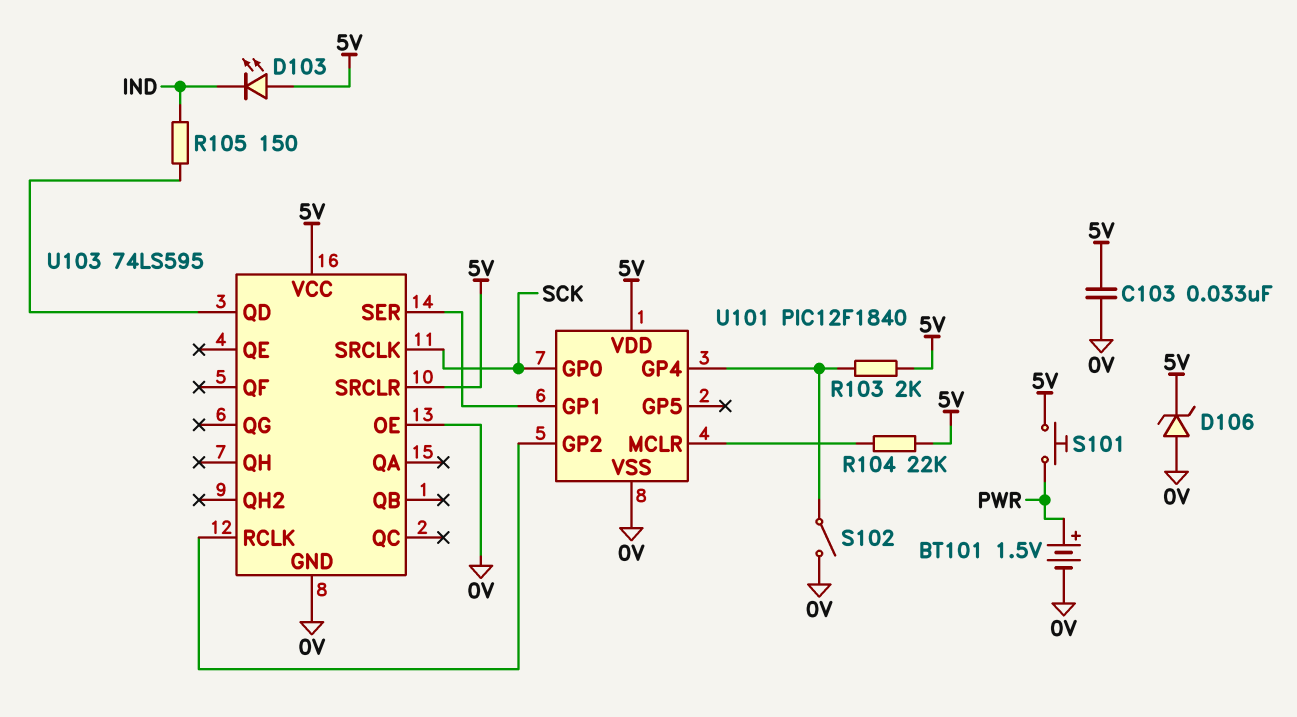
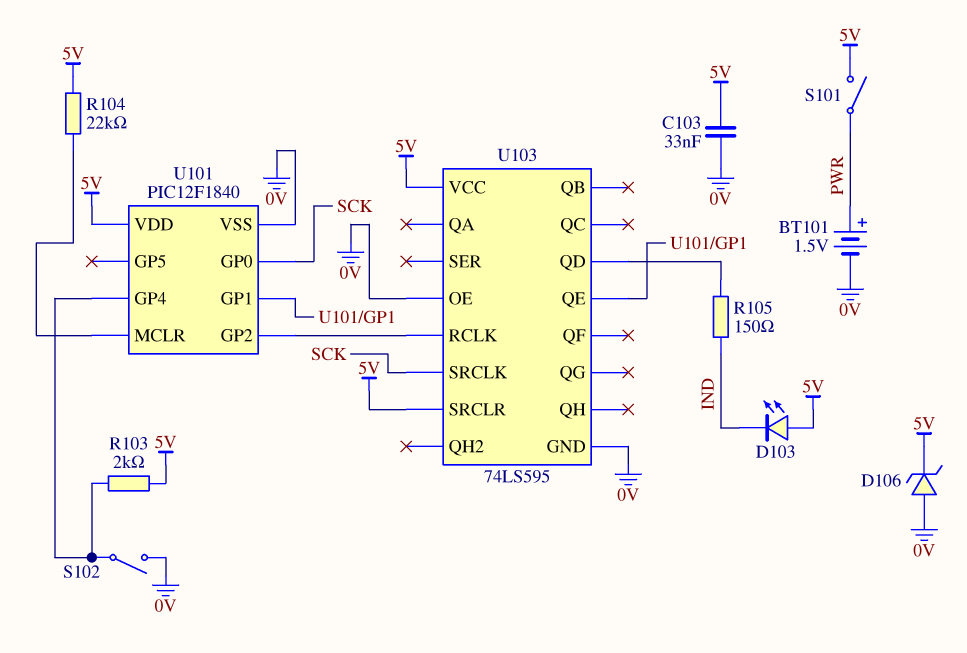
S101: button (5V, PWR) -> switch (5V, PWR)
U103 pin QE: none -> U101/GP1
U103 pin SER: U101/GP1 -> none

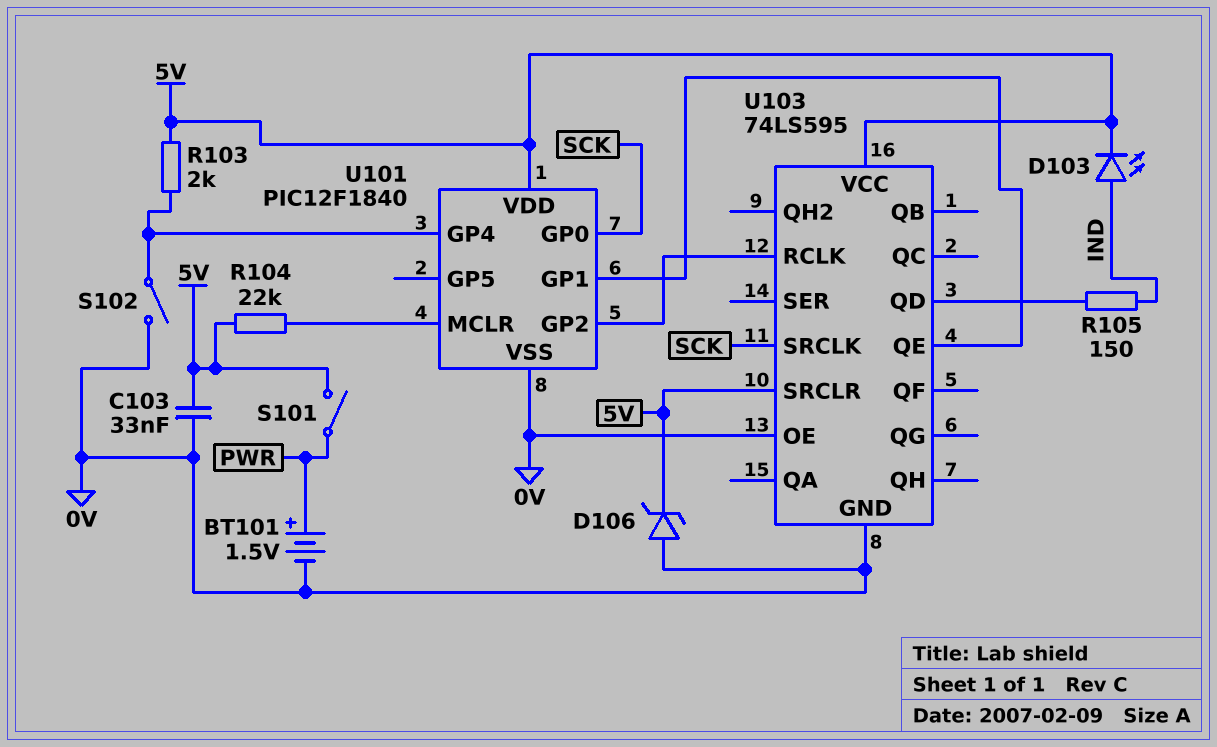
D103: LED (A 5V, K IND) -> LED (A IND, K 5V)

